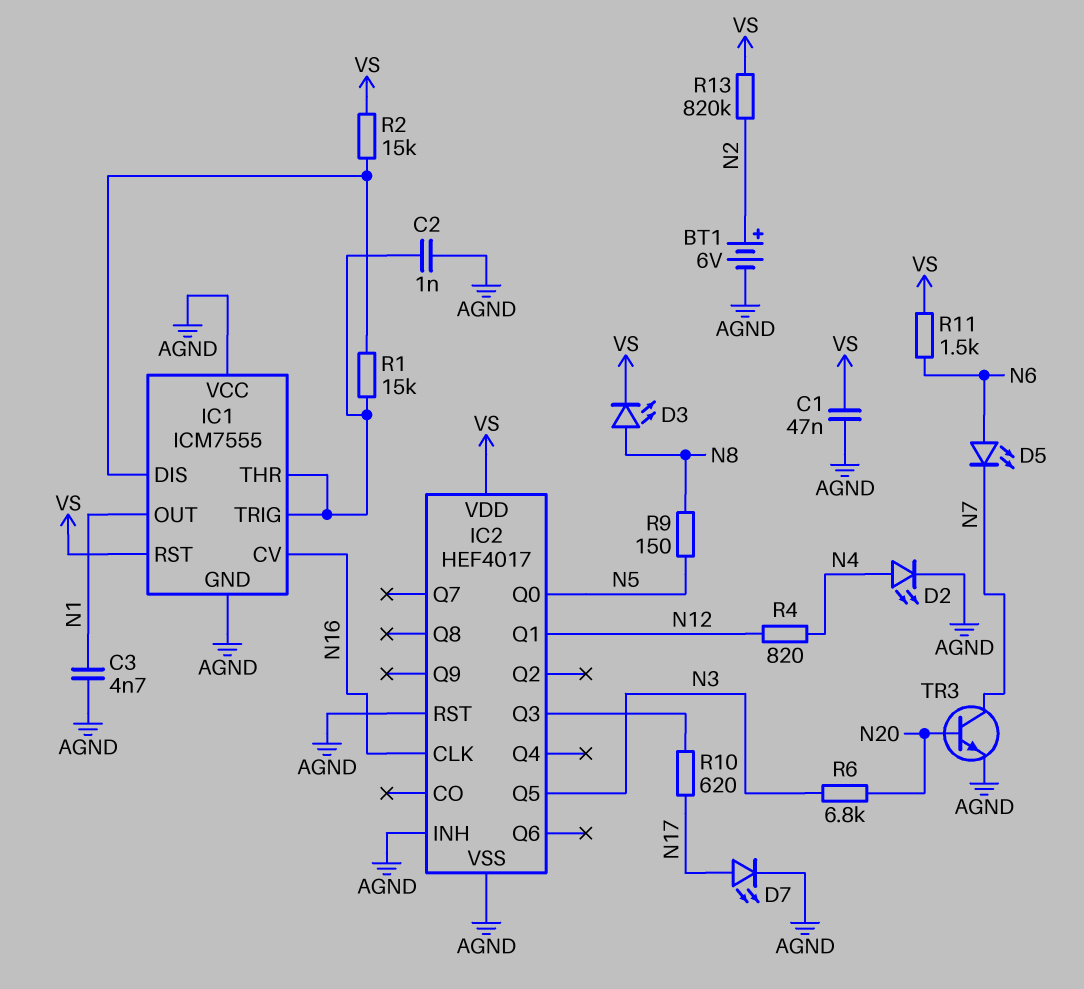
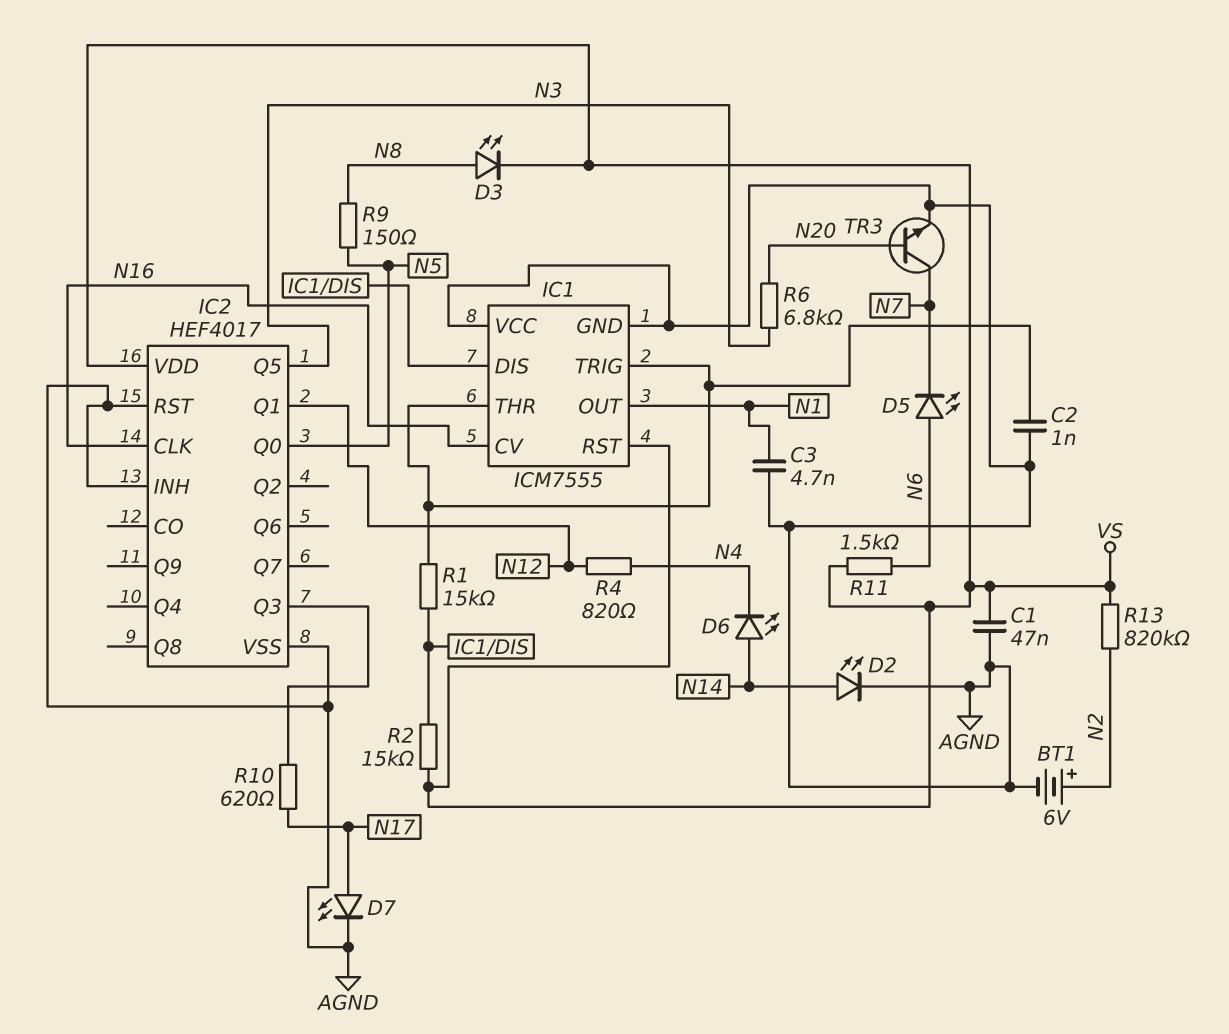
D2: LED (A N4, K AGND) -> LED (A N14, K AGND)
D6: none -> LED (A N14, K N4)

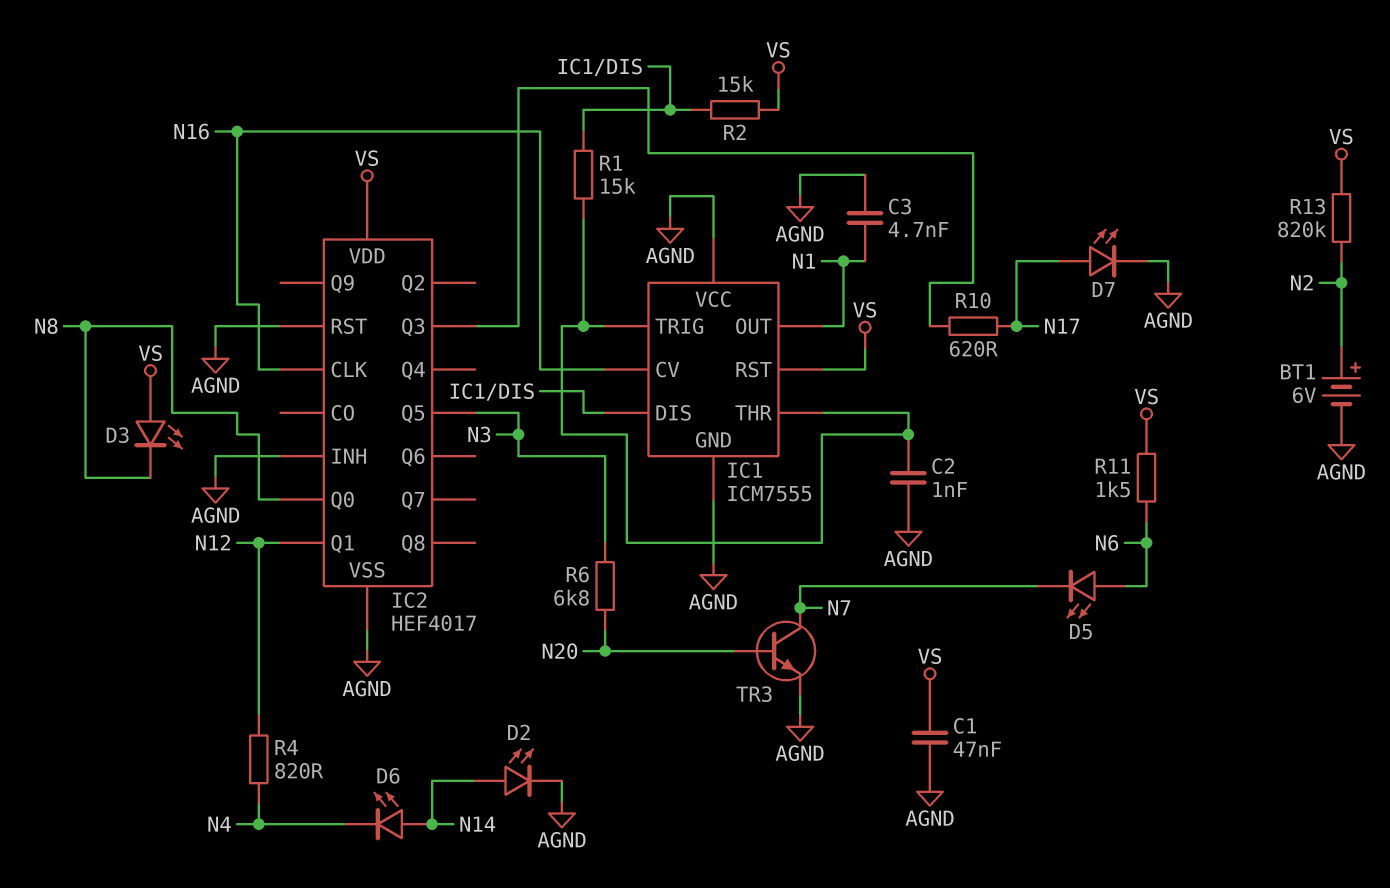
D3: LED (A N8, K VS) -> LED (A VS, K N8)
IC2 pin Q0: N5 -> N8
R9: 150 (N5, N8) -> none

